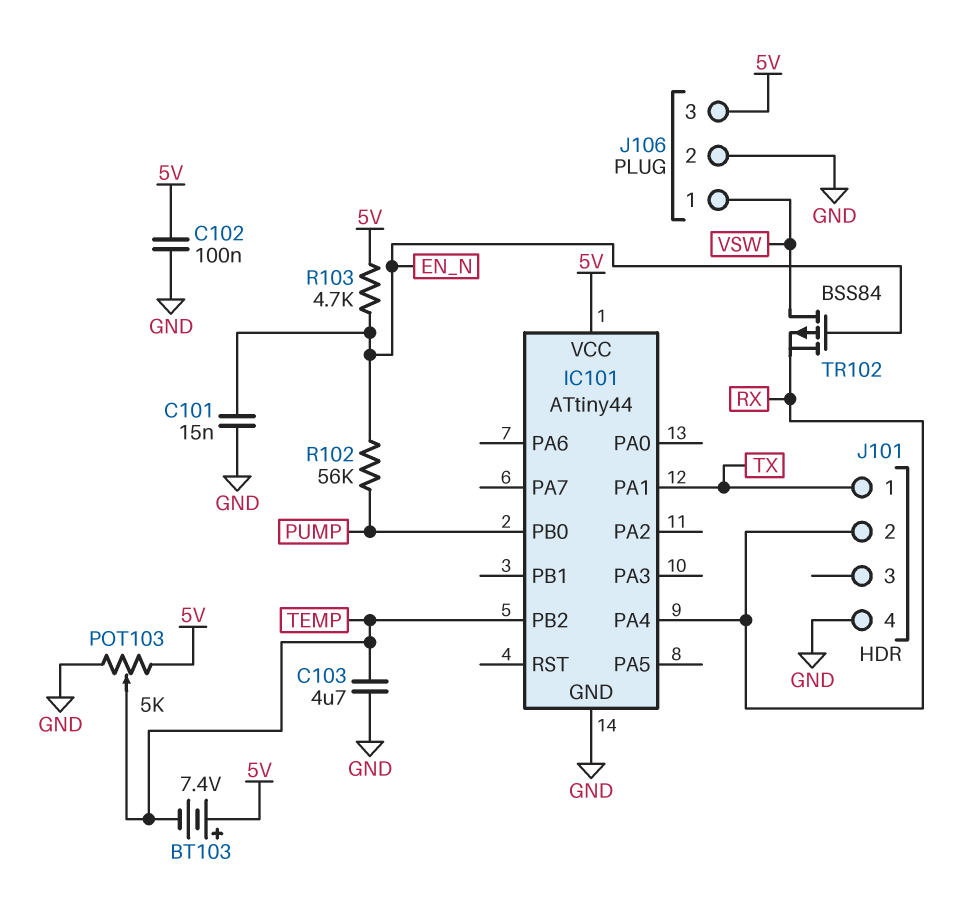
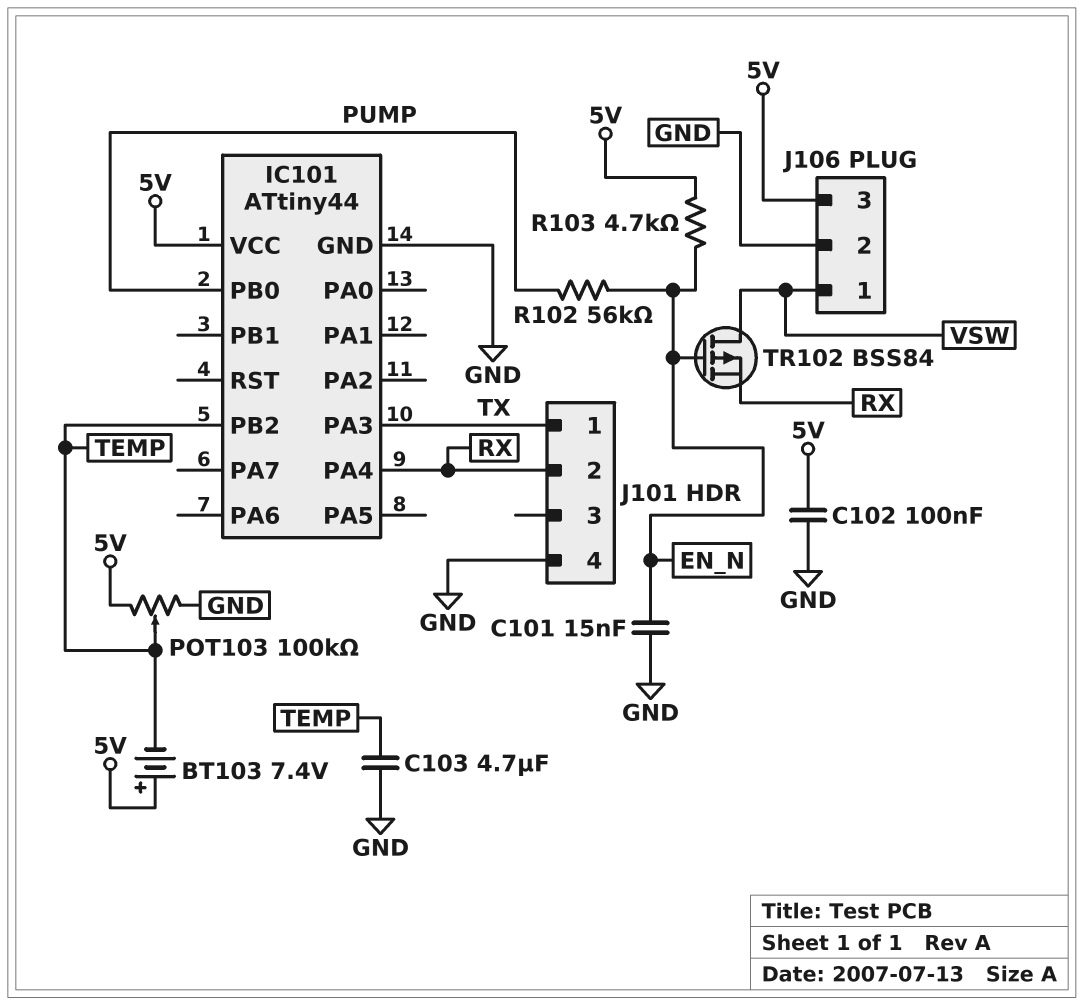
IC101 pin PA1: TX -> none
IC101 pin PA3: none -> TX
POT103: 5k (5V, GND, wiper TEMP) -> 100k (5V, GND, wiper TEMP)

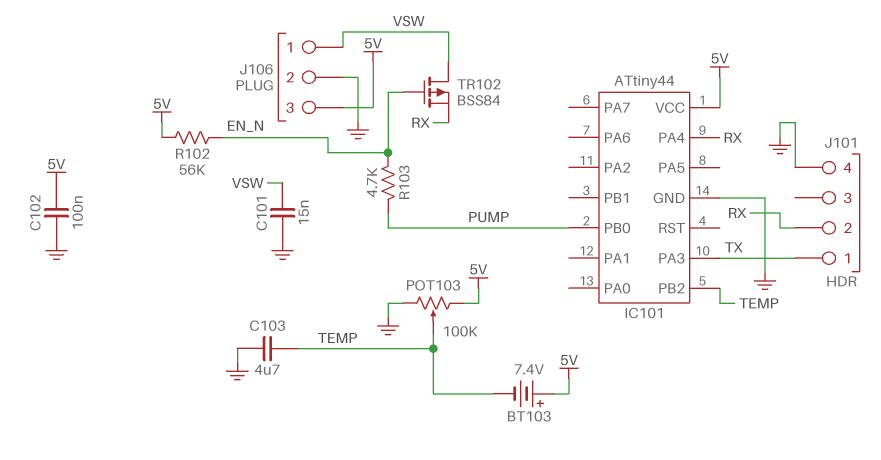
C101: 15nF (EN_N, GND) -> 15nF (GND, VSW)
R102: 56k (EN_N, PUMP) -> 56k (5V, EN_N)
R103: 4.7k (5V, EN_N) -> 4.7k (EN_N, PUMP)

